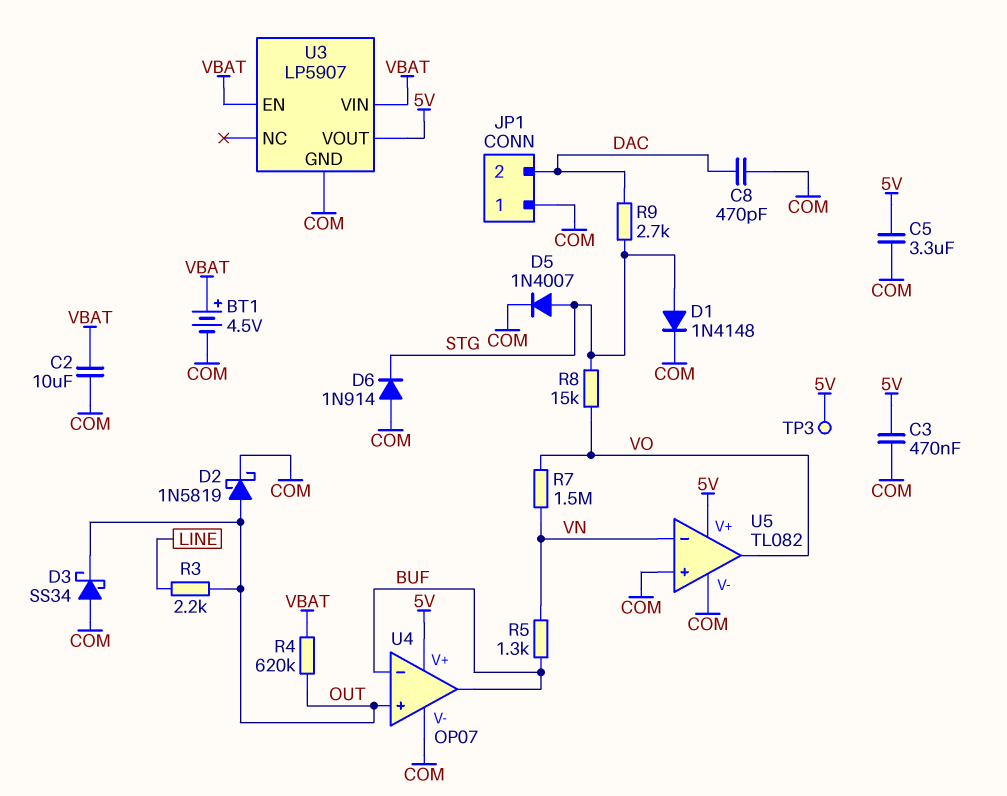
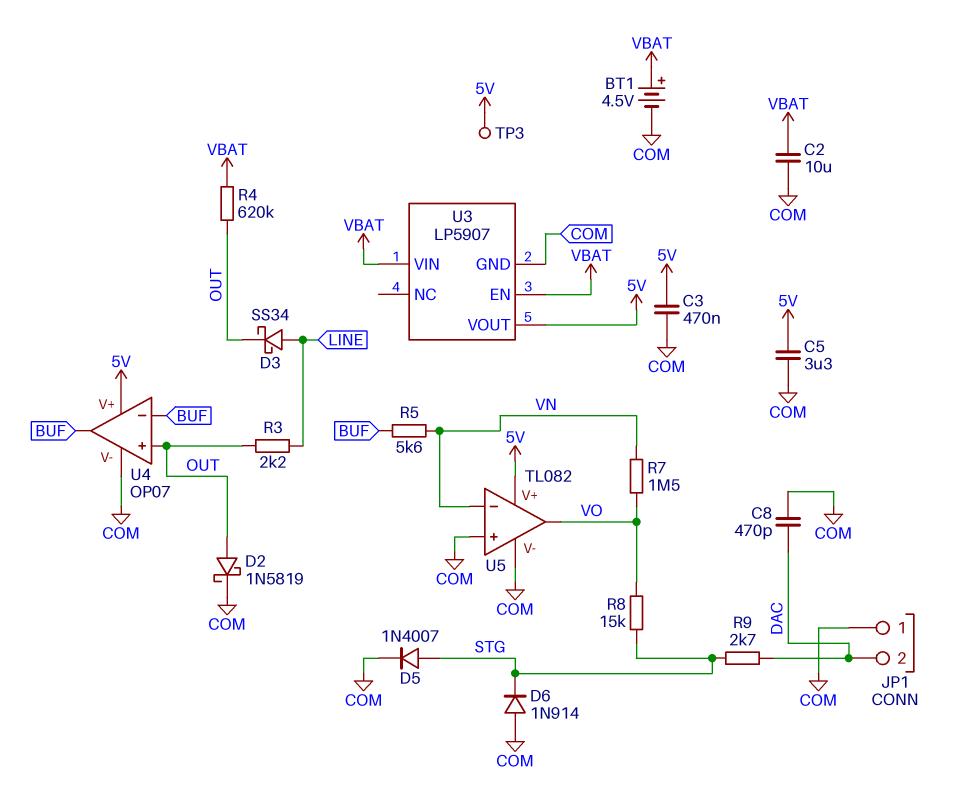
D1: diode 1N4148 (A STG, K COM) -> none
D3: schottky SS34 (A COM, K OUT) -> schottky SS34 (A LINE, K OUT)
R5: 1.3k (BUF, VN) -> 5.6k (BUF, VN)

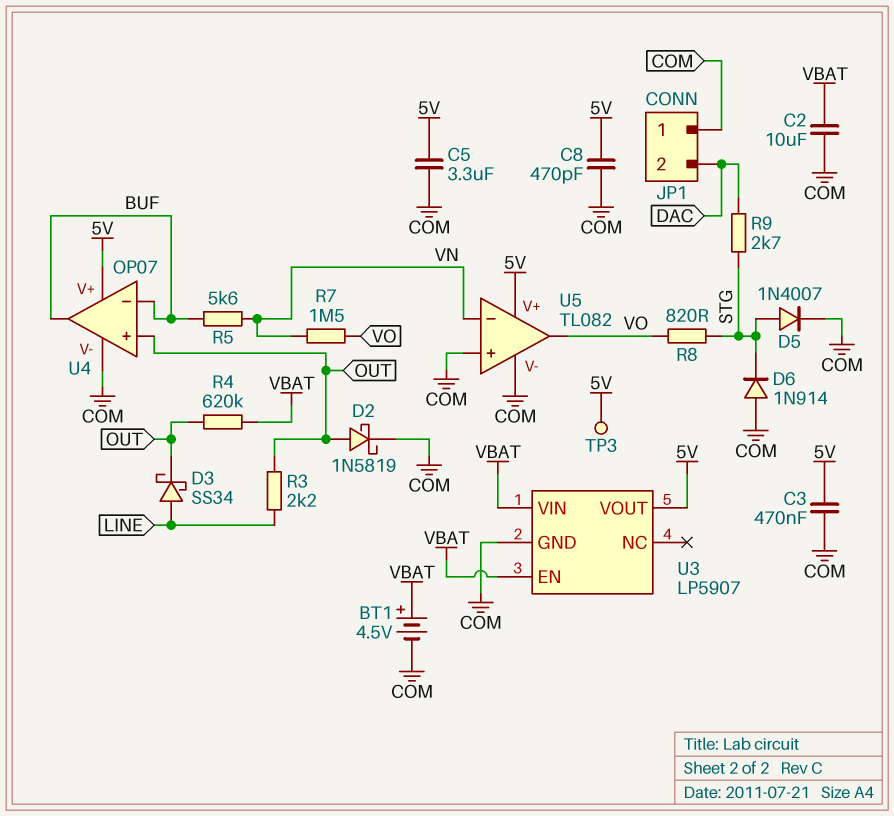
C8: 470pF (COM, DAC) -> 470pF (5V, COM)
R8: 15k (STG, VO) -> 820 (STG, VO)

